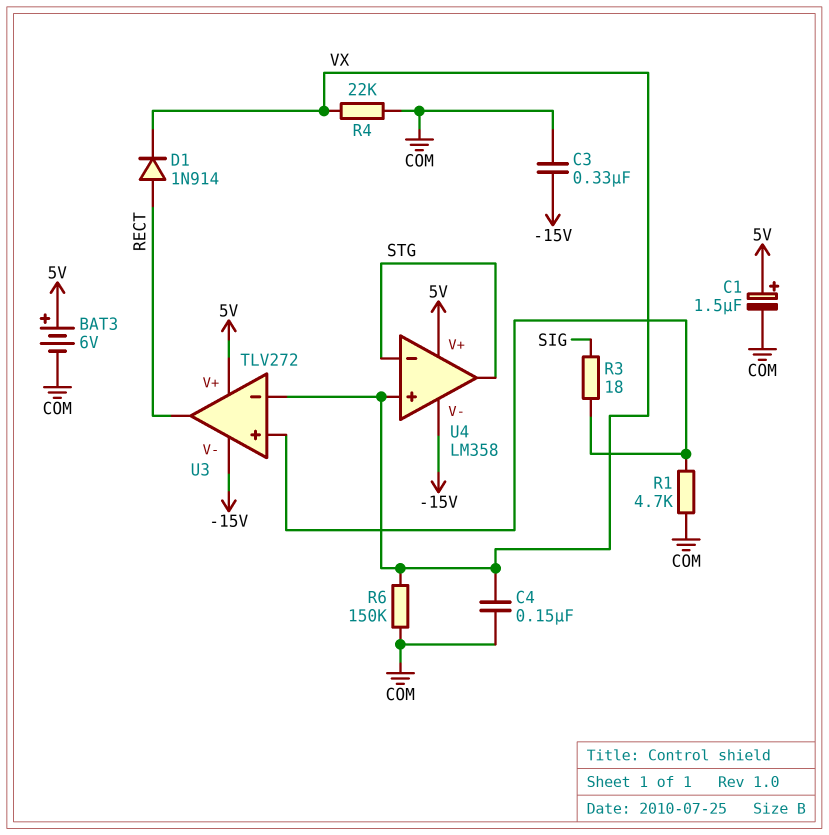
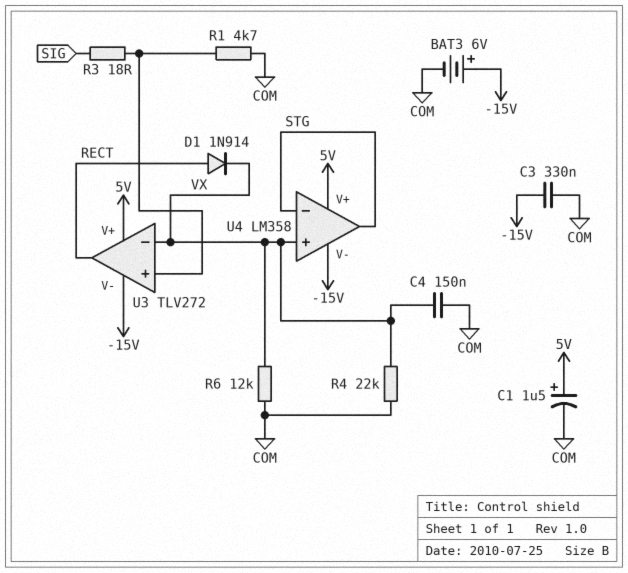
BAT3: 6V (plus 5V, minus COM) -> 6V (plus -15V, minus COM)
R6: 150k (COM, VX) -> 12k (COM, VX)

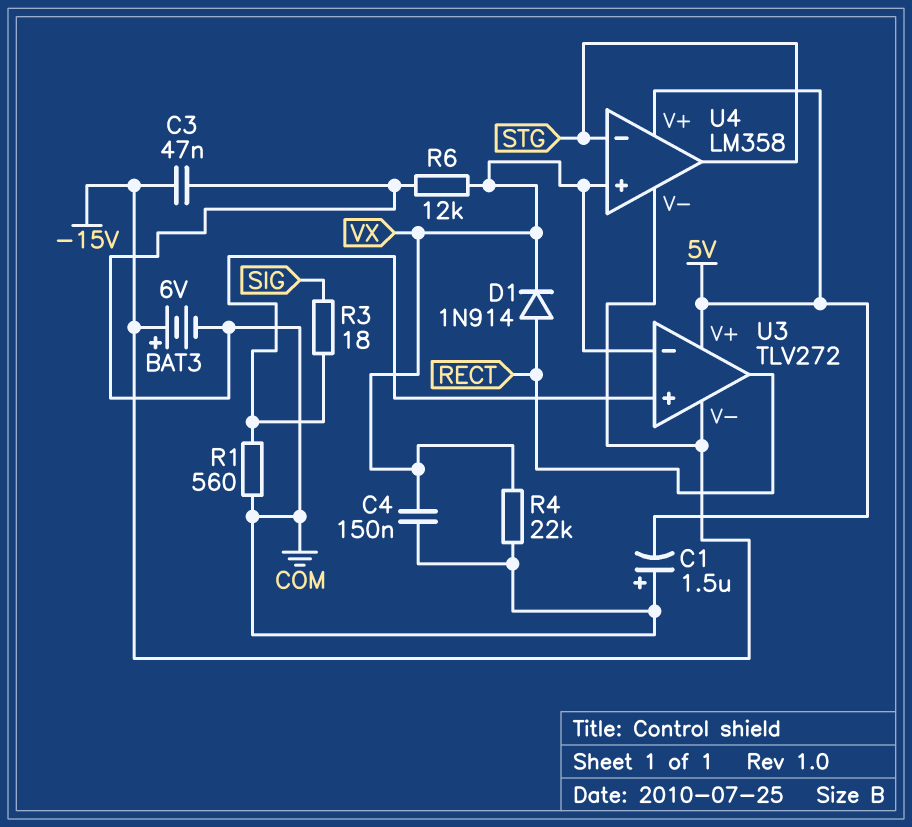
C1: 1.5uF (plus 5V, minus COM) -> 1.5uF (plus COM, minus 5V)
C3: 330nF (-15V, COM) -> 47nF (-15V, COM)
R1: 4.7k (COM, U3/in+) -> 560 (COM, U3/in+)

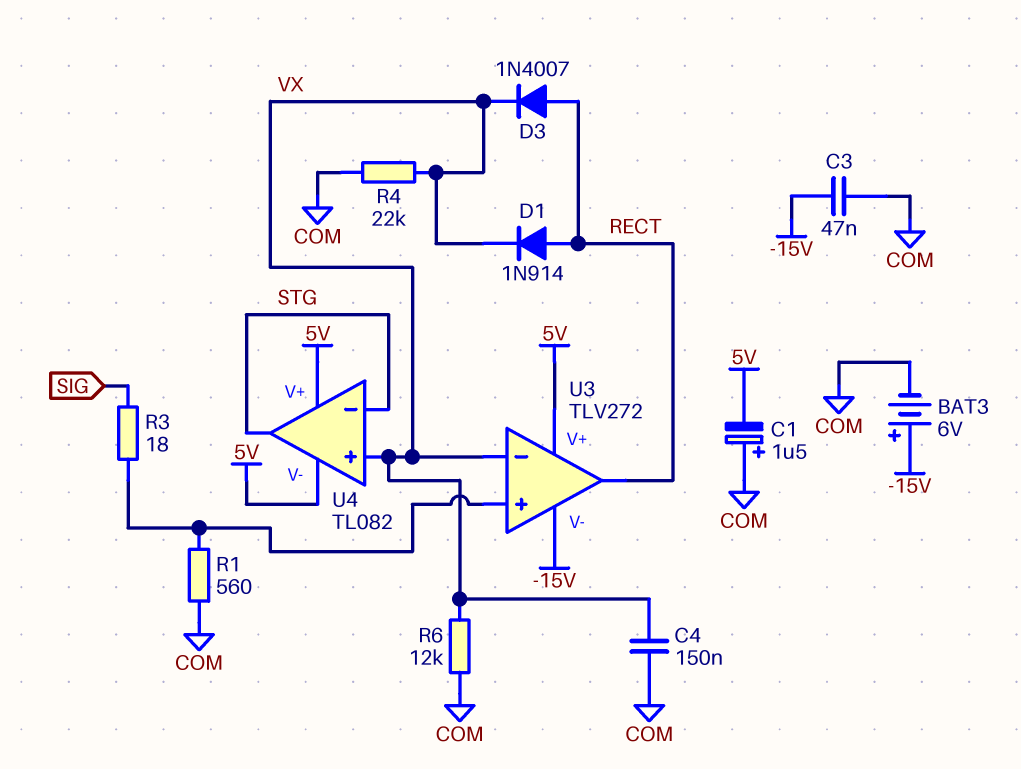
D3: none -> diode 1N4007 (A RECT, K VX)
U4: LM358 -> TL082
U4 pin V-: -15V -> 5V

